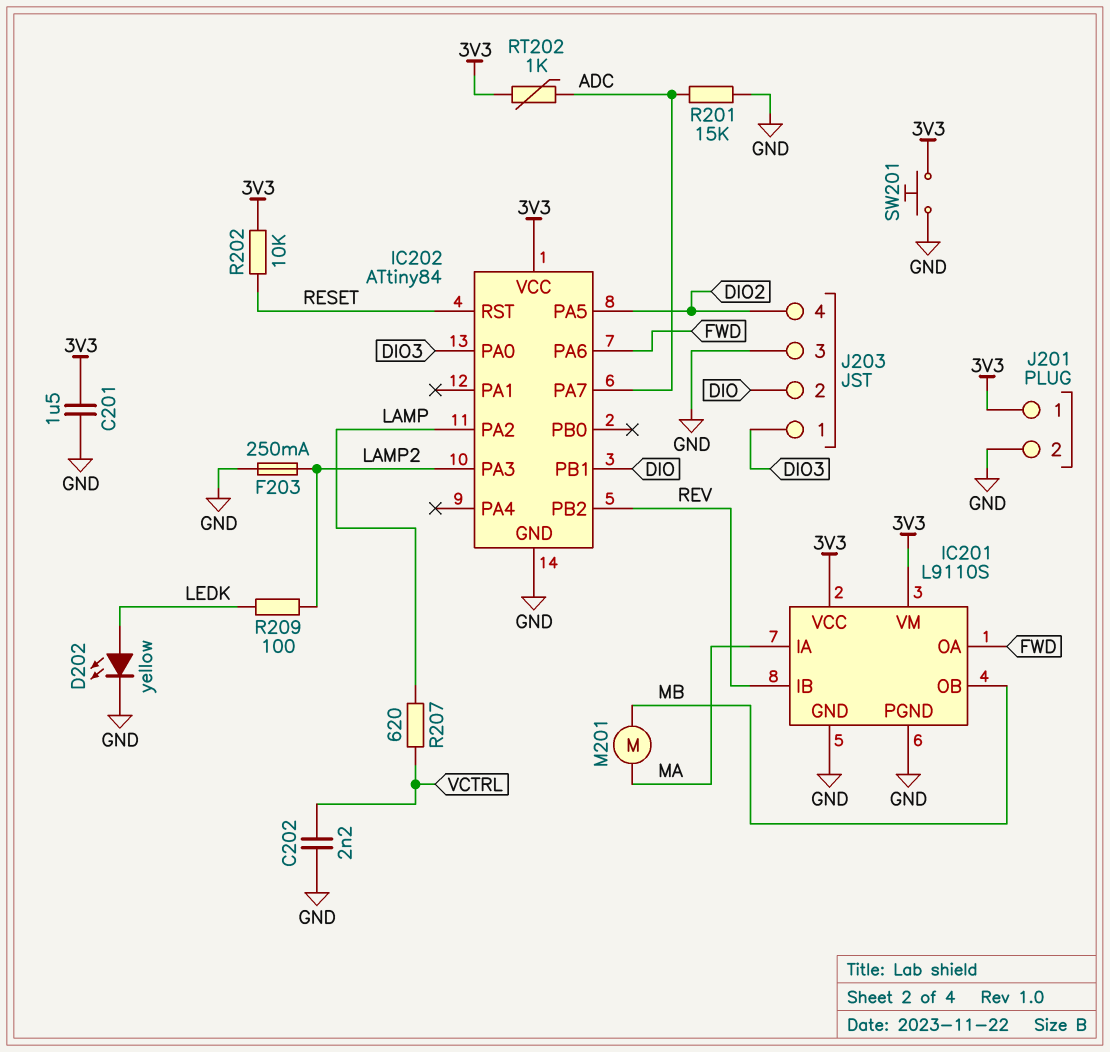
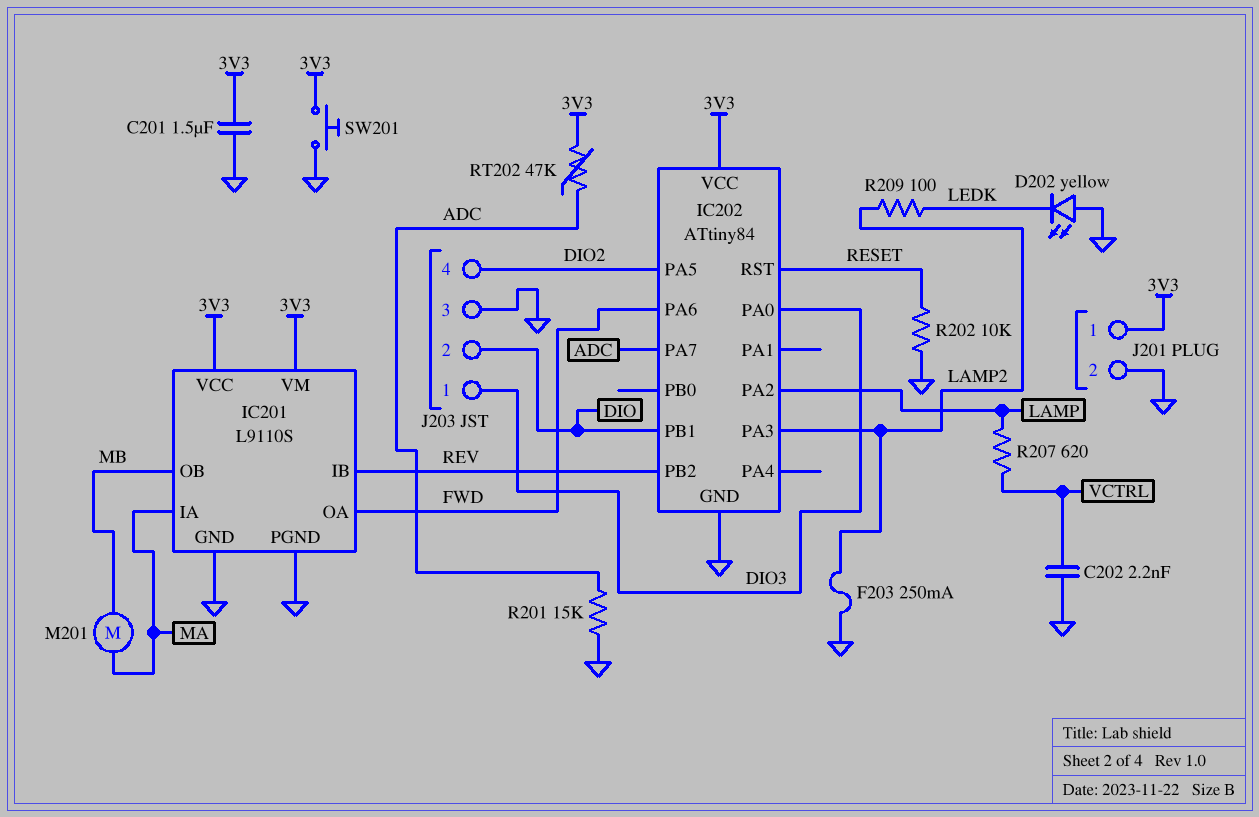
D202: LED yellow (A LEDK, K GND) -> LED yellow (A GND, K LEDK)
R202: 10k (3V3, RESET) -> 10k (GND, RESET)
RT202: 1k (3V3, ADC) -> 47k (3V3, ADC)

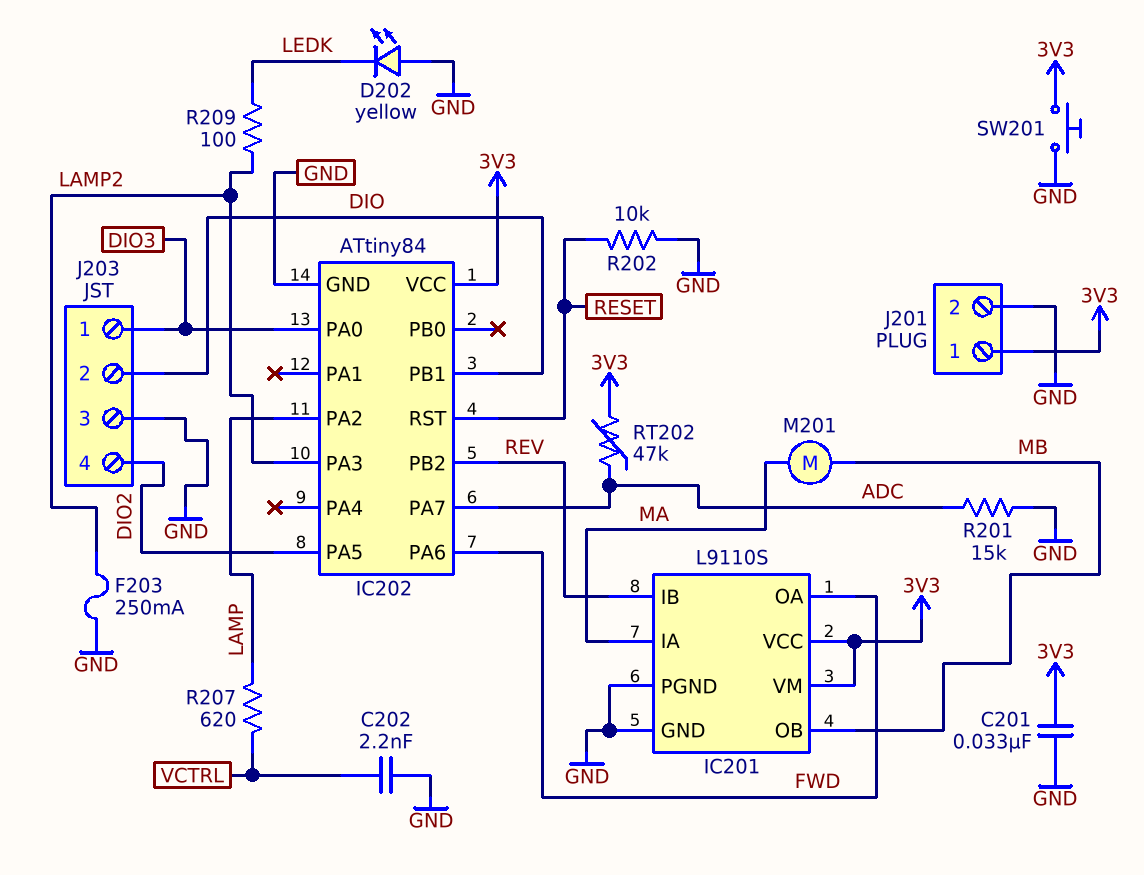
C201: 1.5uF (3V3, GND) -> 33nF (3V3, GND)

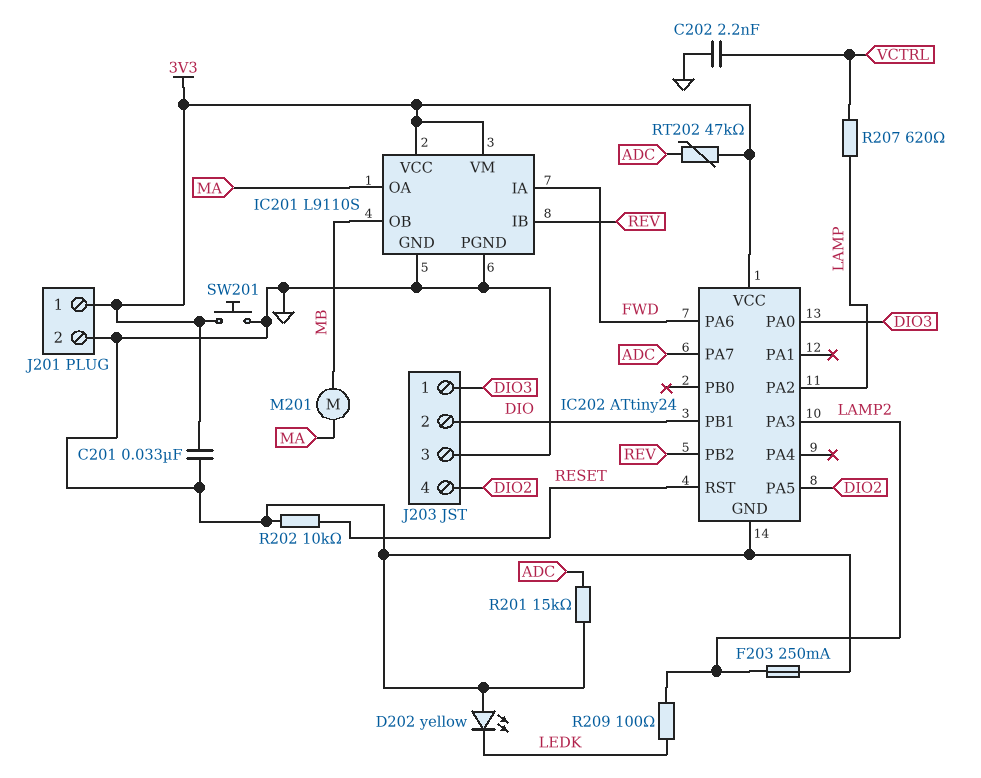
IC201 pin IA: MA -> FWD
IC201 pin OA: FWD -> MA
IC202: ATtiny84 -> ATtiny24

